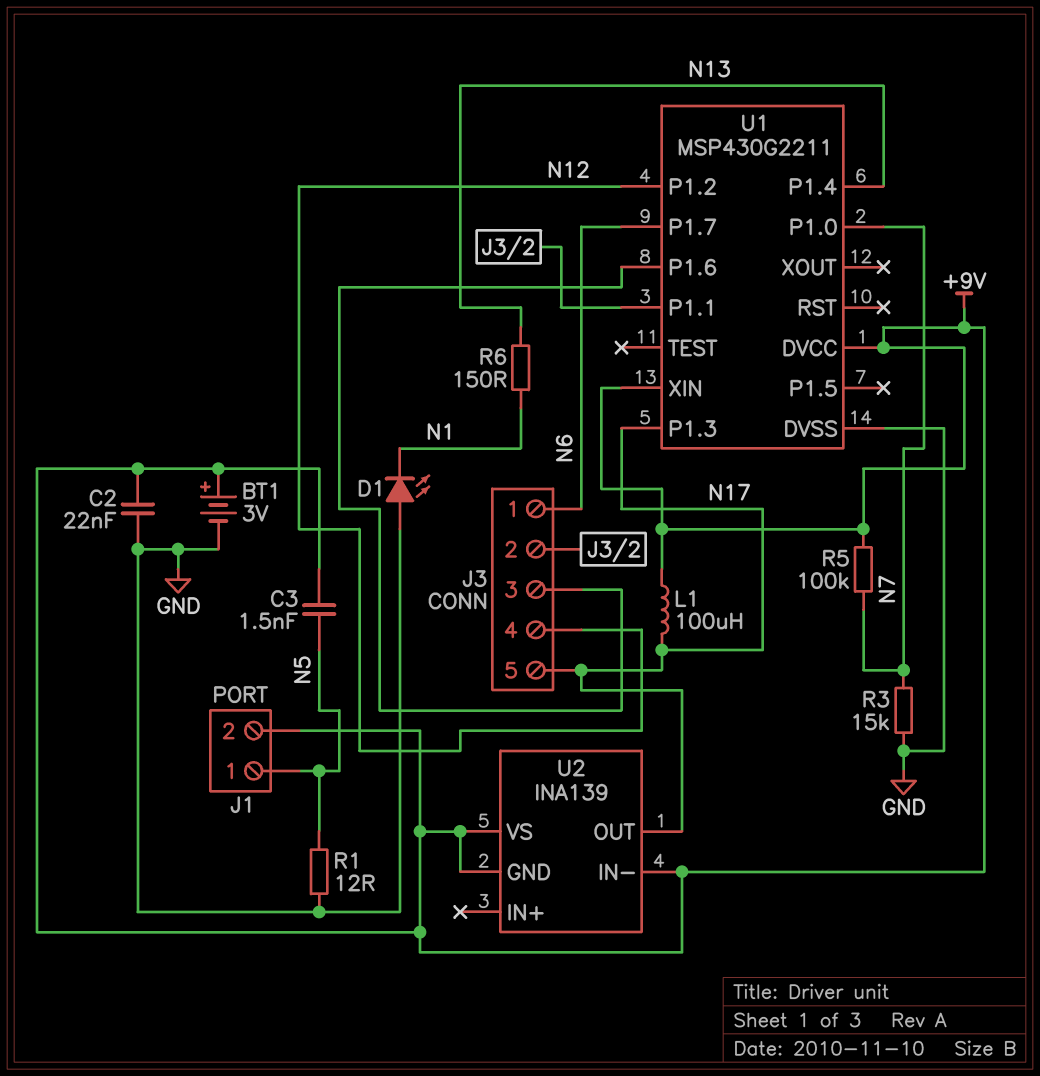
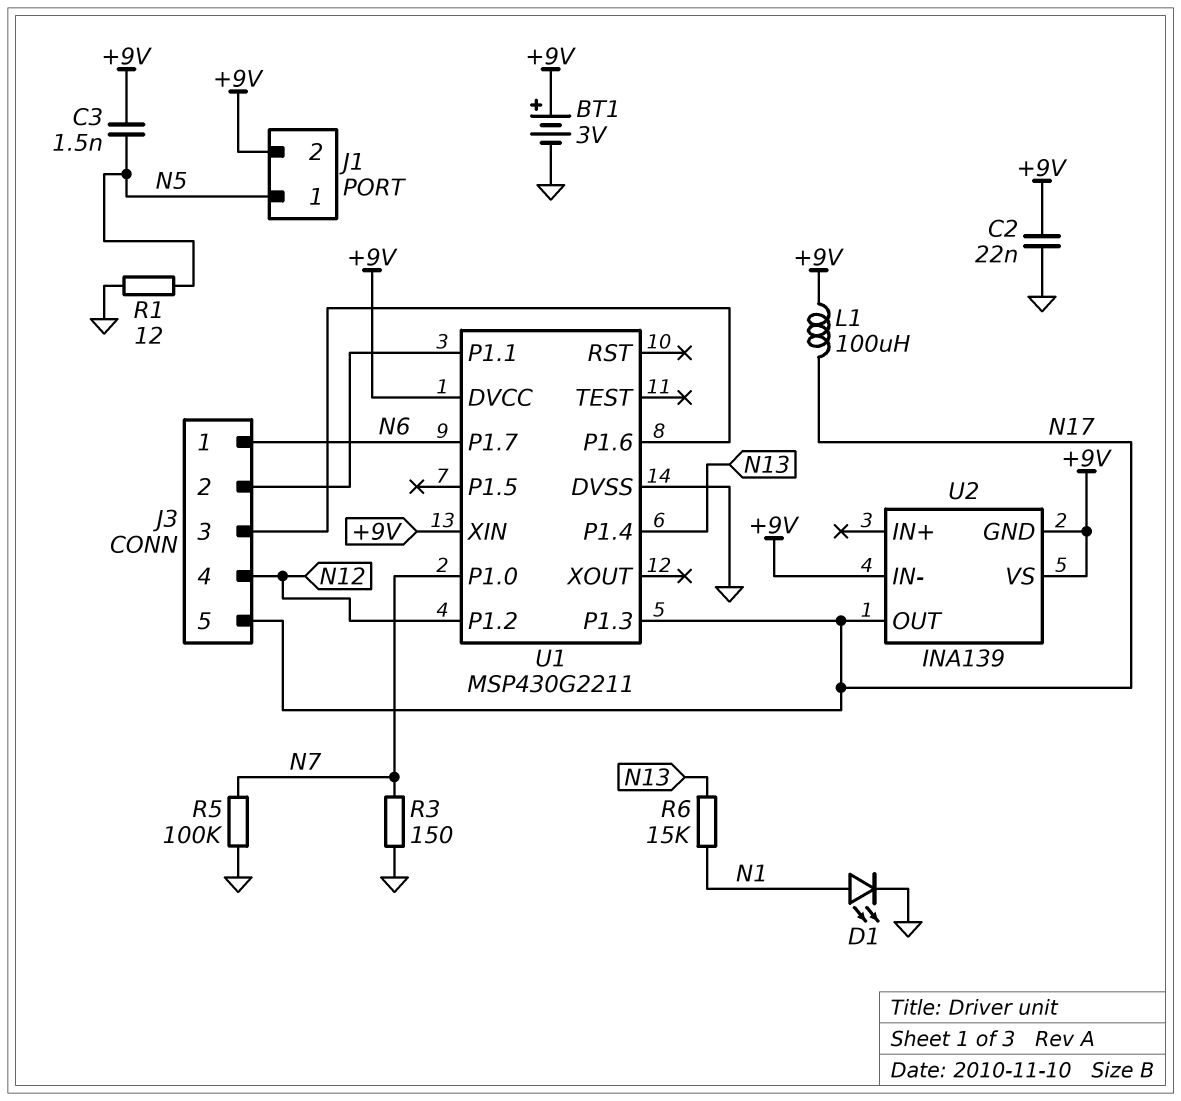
D1: LED (A GND, K N1) -> LED (A N1, K GND)
R3: 15k (GND, N7) -> 150 (GND, N7)
R5: 100k (+9V, N7) -> 100k (GND, N7)
R6: 150 (N1, N13) -> 15k (N1, N13)

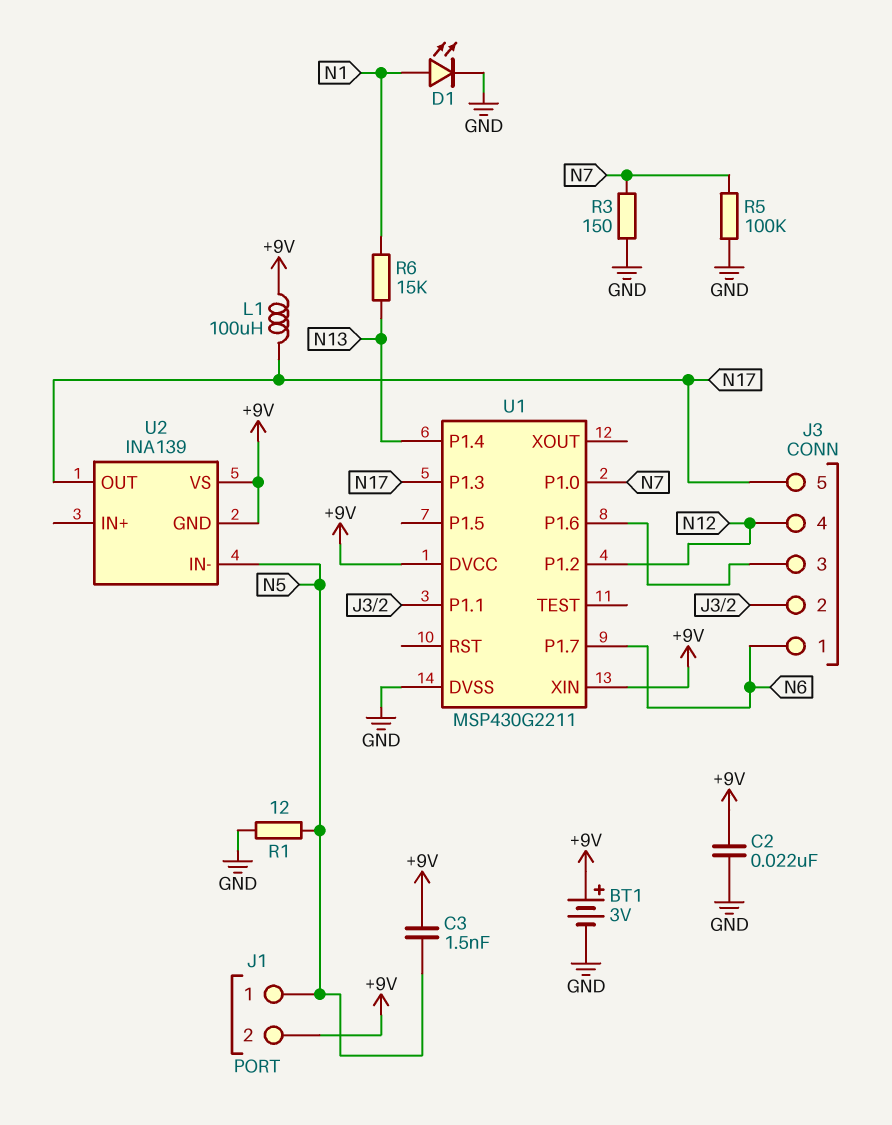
U2 pin IN-: +9V -> N5

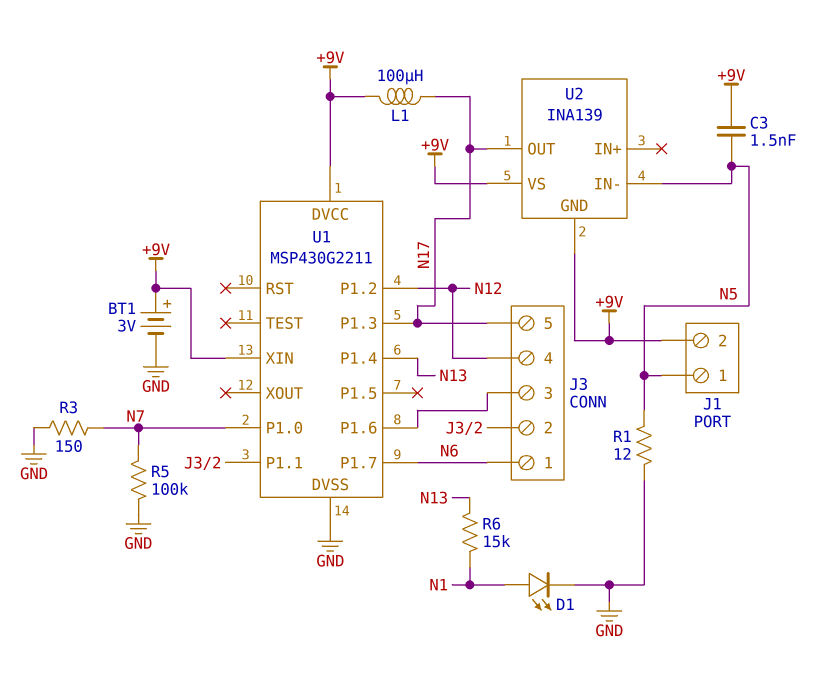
C2: 22nF (+9V, GND) -> none

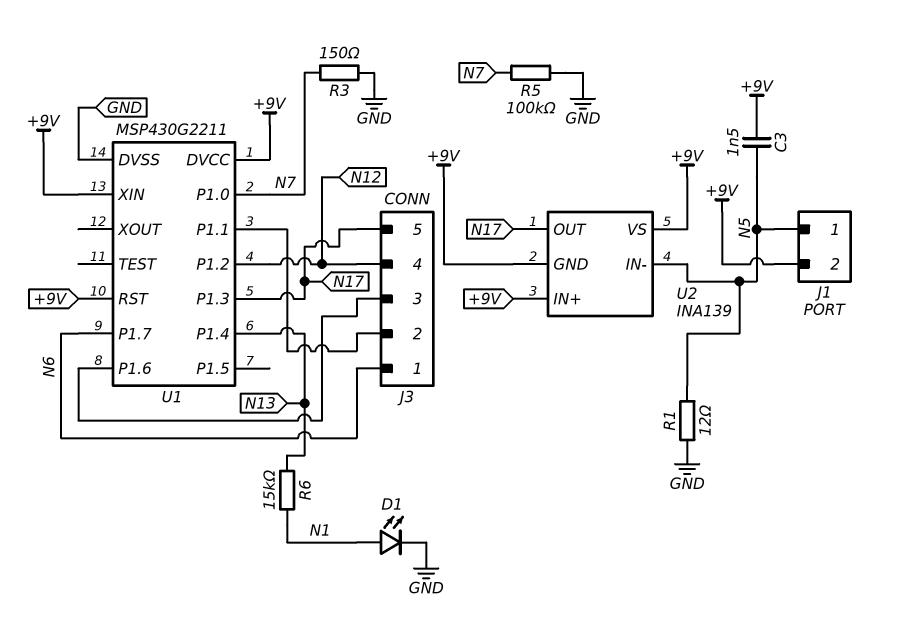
BT1: 3V (plus +9V, minus GND) -> none
L1: 100uH (+9V, N17) -> none
U1 pin RST: none -> +9V
U2 pin IN+: none -> +9V

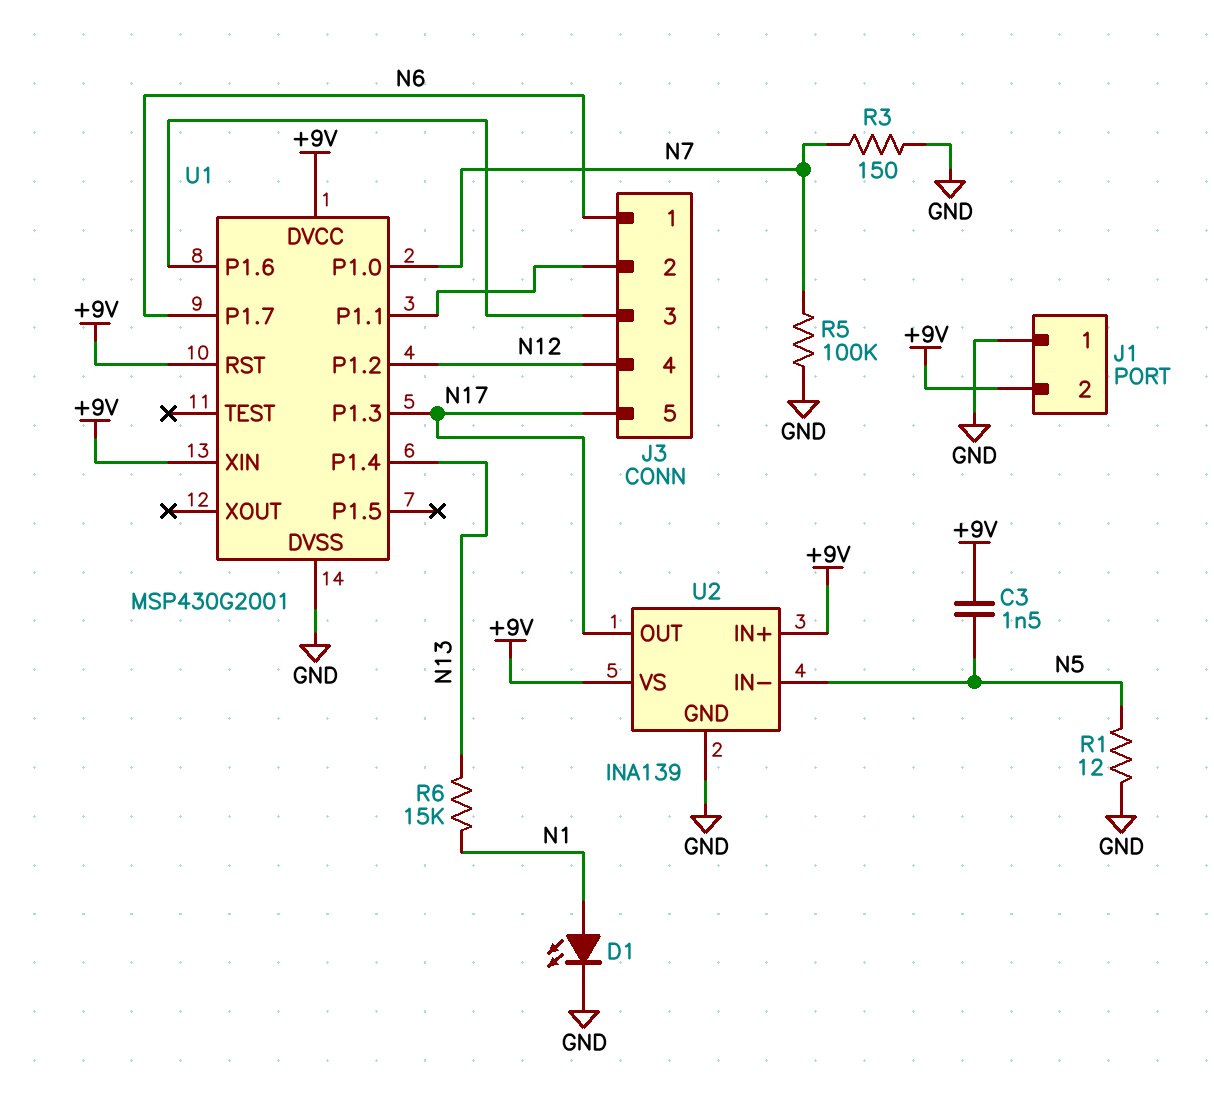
J1 pin 1: N5 -> GND
U1: MSP430G2211 -> MSP430G2001
U2 pin GND: +9V -> GND

